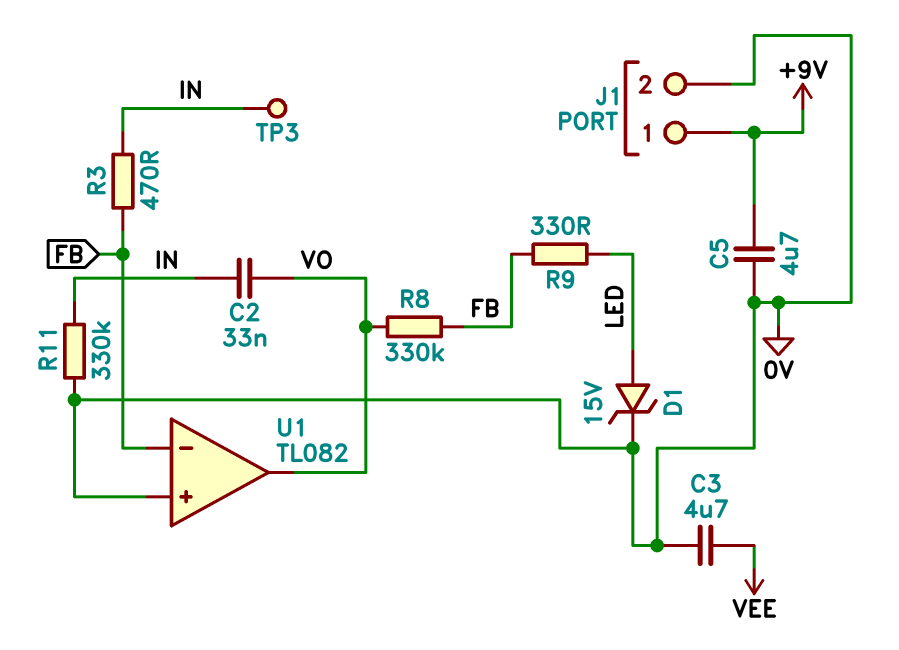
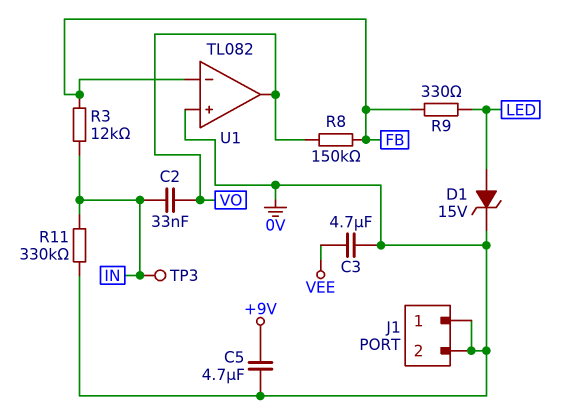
J1 pin 1: +9V -> 0V
R3: 470 (FB, IN) -> 12k (FB, IN)
R8: 330k (FB, VO) -> 150k (FB, VO)

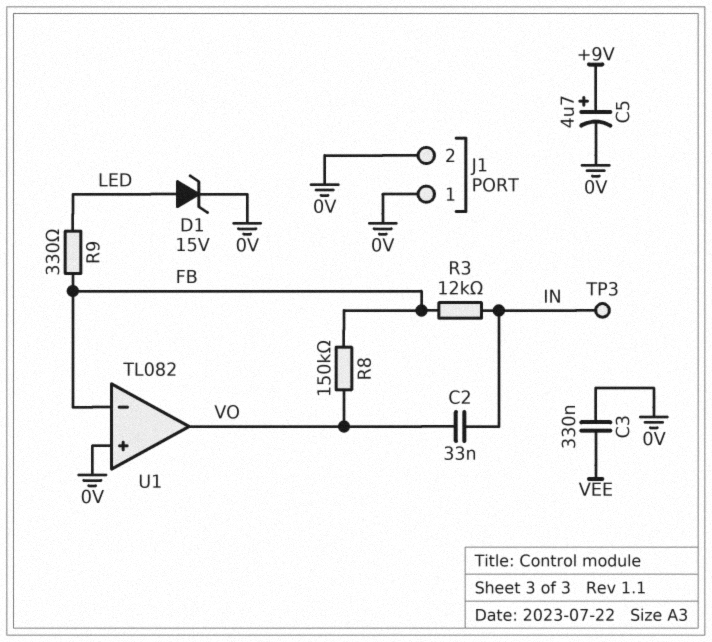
C3: 4.7uF (0V, VEE) -> 330nF (0V, VEE)
C5: 4.7uF (+9V, 0V) -> 4.7uF (plus +9V, minus 0V)
R11: 330k (0V, IN) -> none

